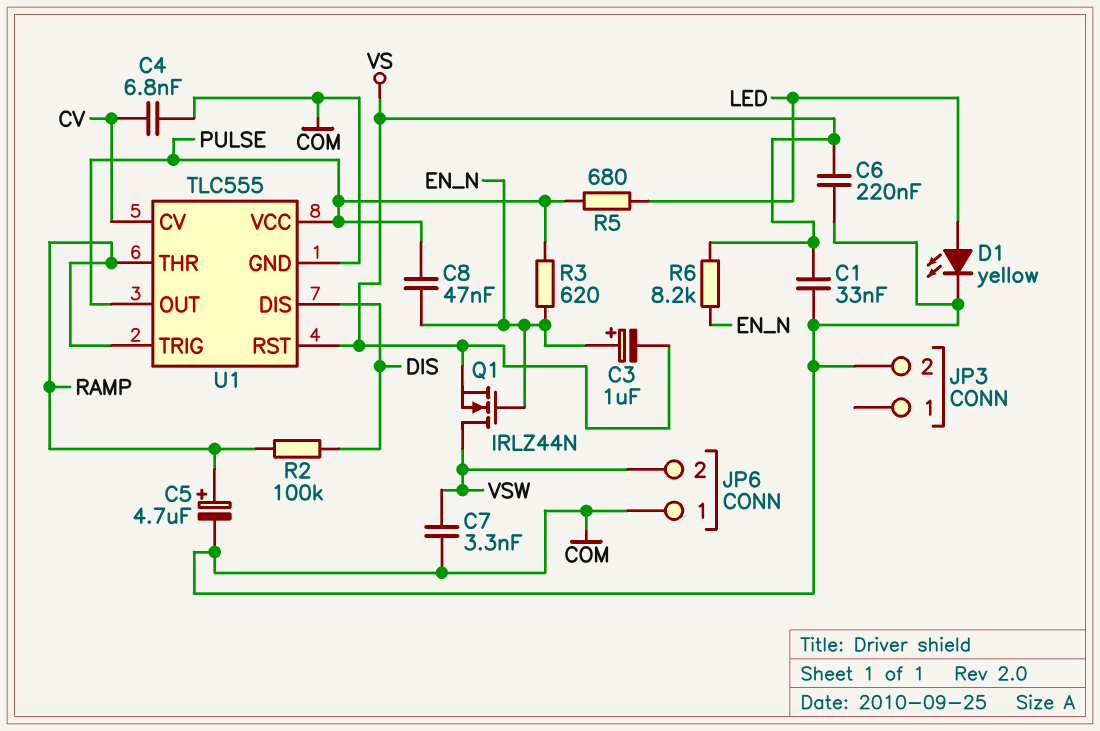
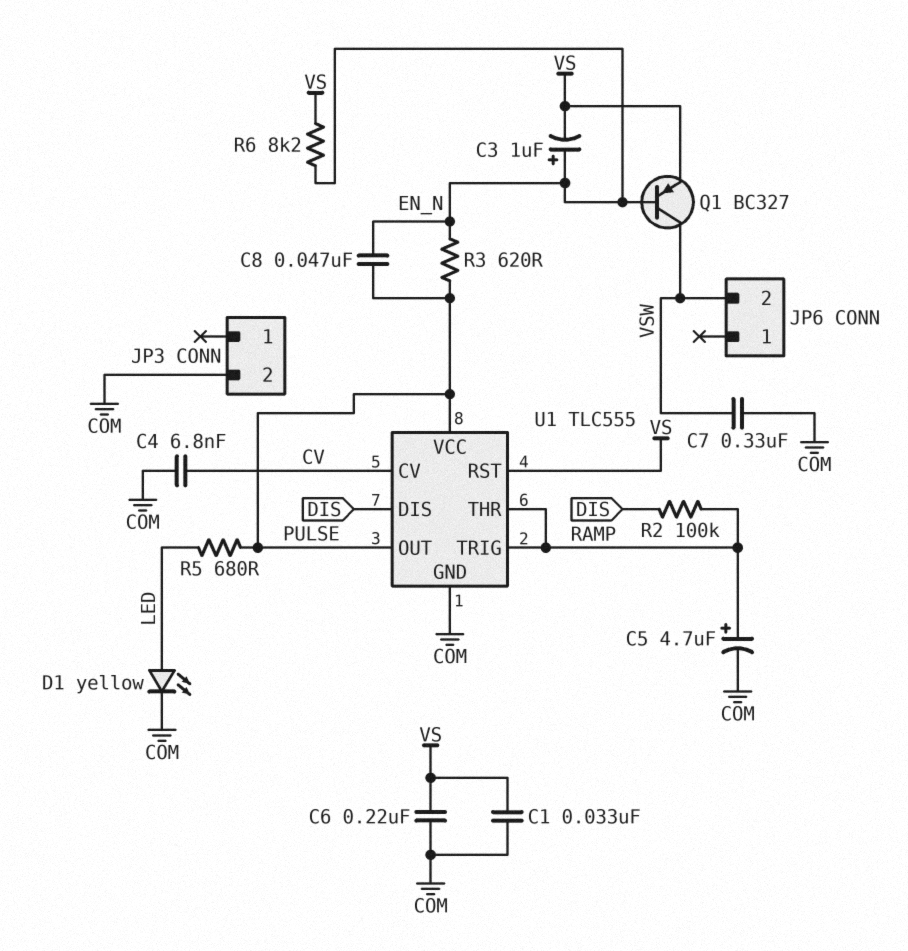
C7: 3.3nF (COM, VSW) -> 330nF (COM, VSW)
JP6 pin 1: COM -> none
Q1: NMOS IRLZ44N (G EN_N, D VSW, S VS) -> PNP BC327 (B EN_N, C VSW, E VS)

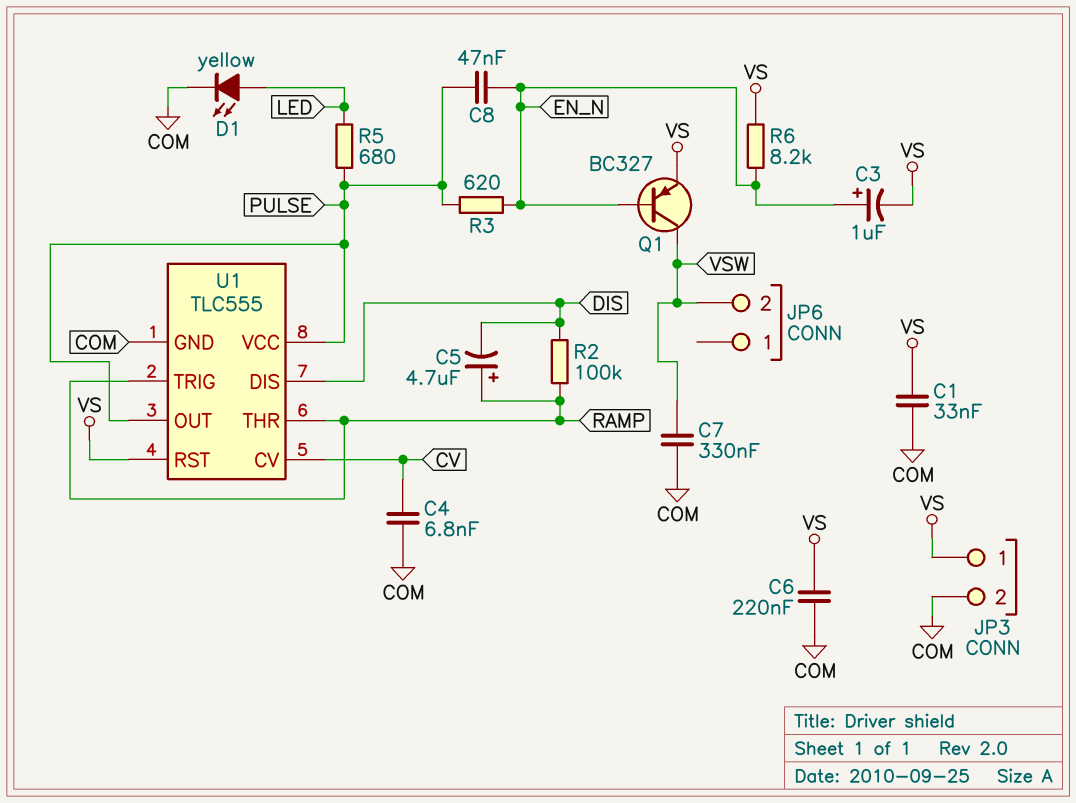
C5: 4.7uF (plus RAMP, minus COM) -> 4.7uF (plus RAMP, minus DIS)
JP3 pin 1: none -> VS

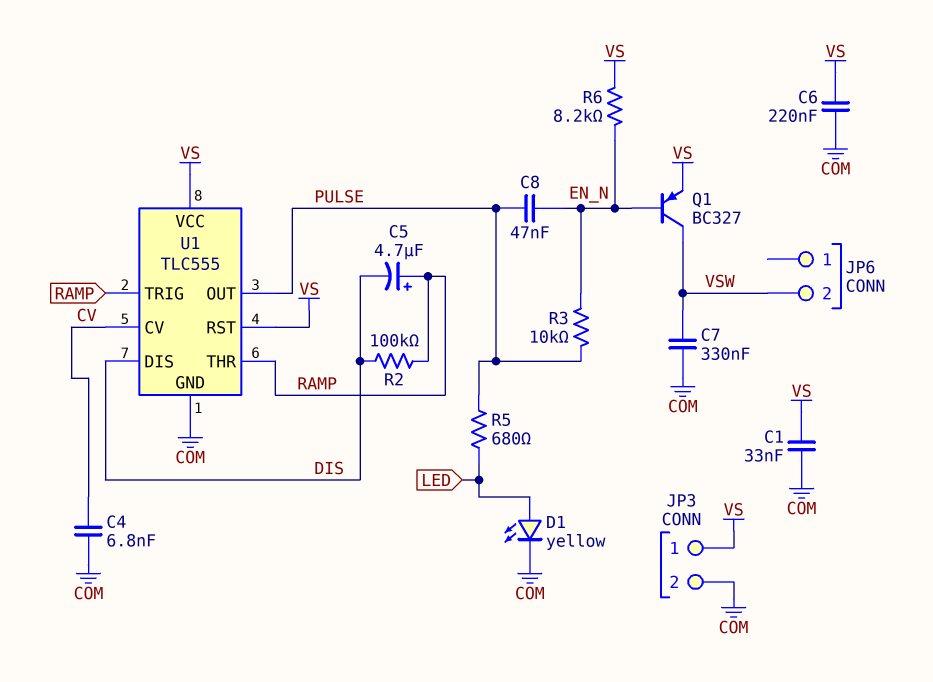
C3: 1uF (plus EN_N, minus VS) -> none
R3: 620 (EN_N, PULSE) -> 10k (EN_N, PULSE)
U1 pin VCC: PULSE -> VS

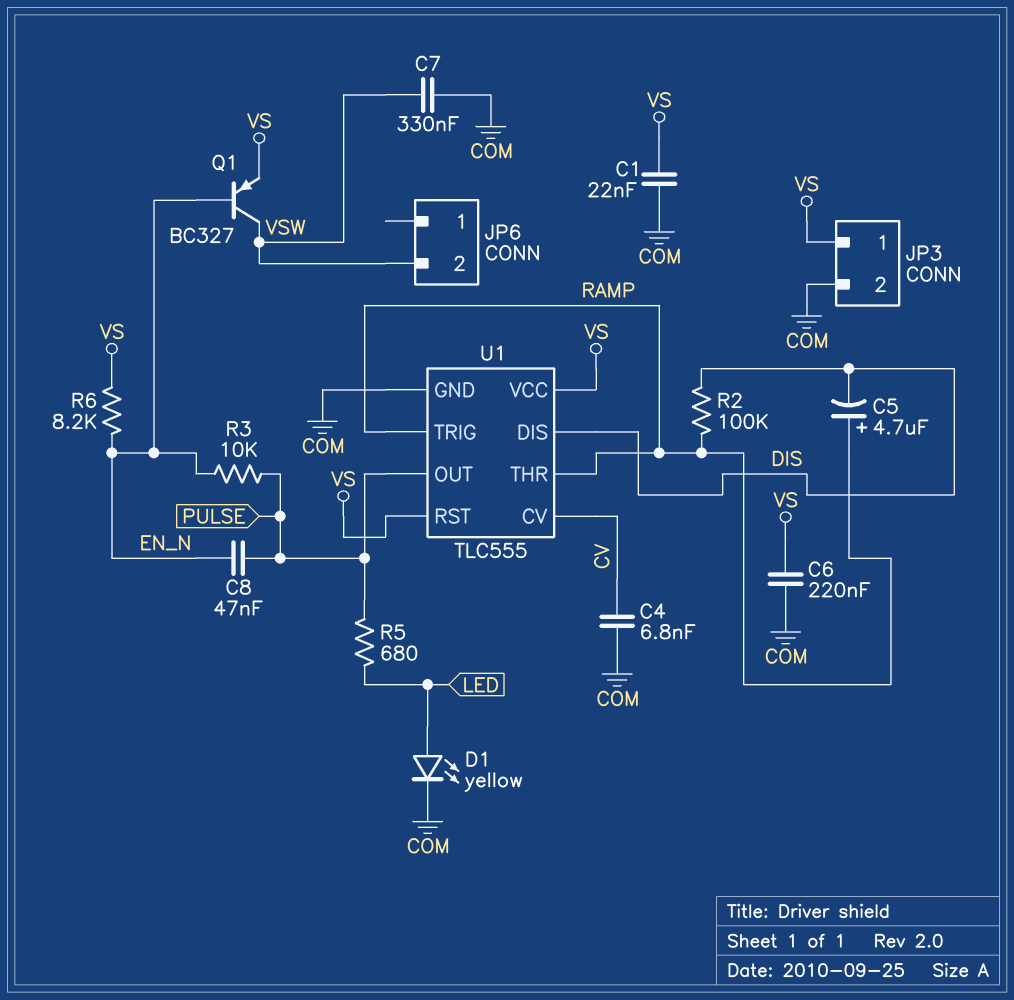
C1: 33nF (COM, VS) -> 22nF (COM, VS)

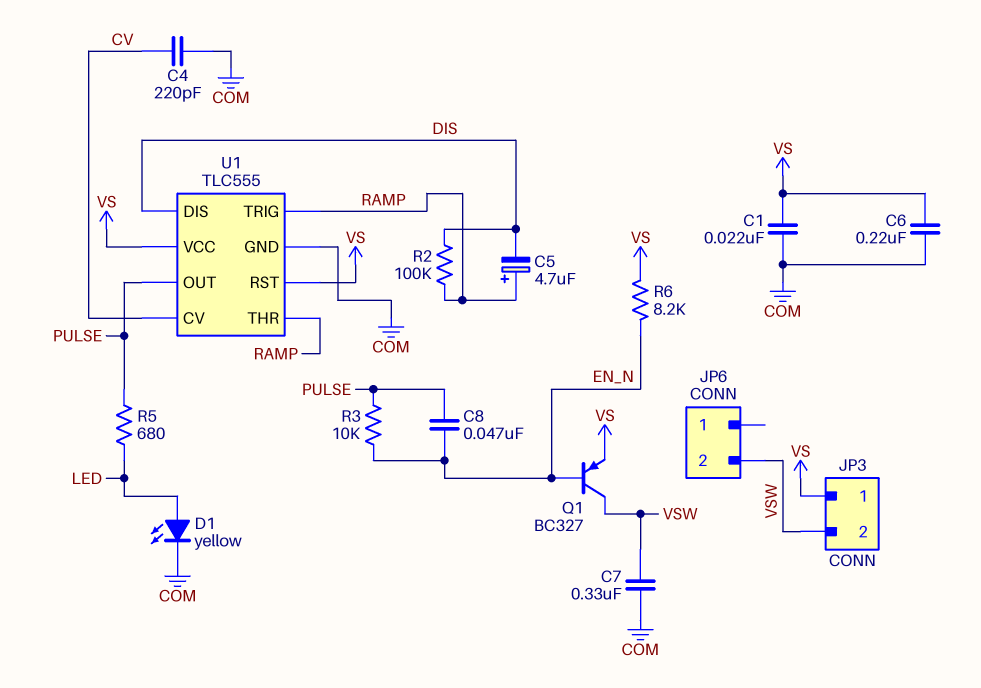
C4: 6.8nF (COM, CV) -> 220pF (COM, CV)
JP3 pin 2: COM -> VSW

